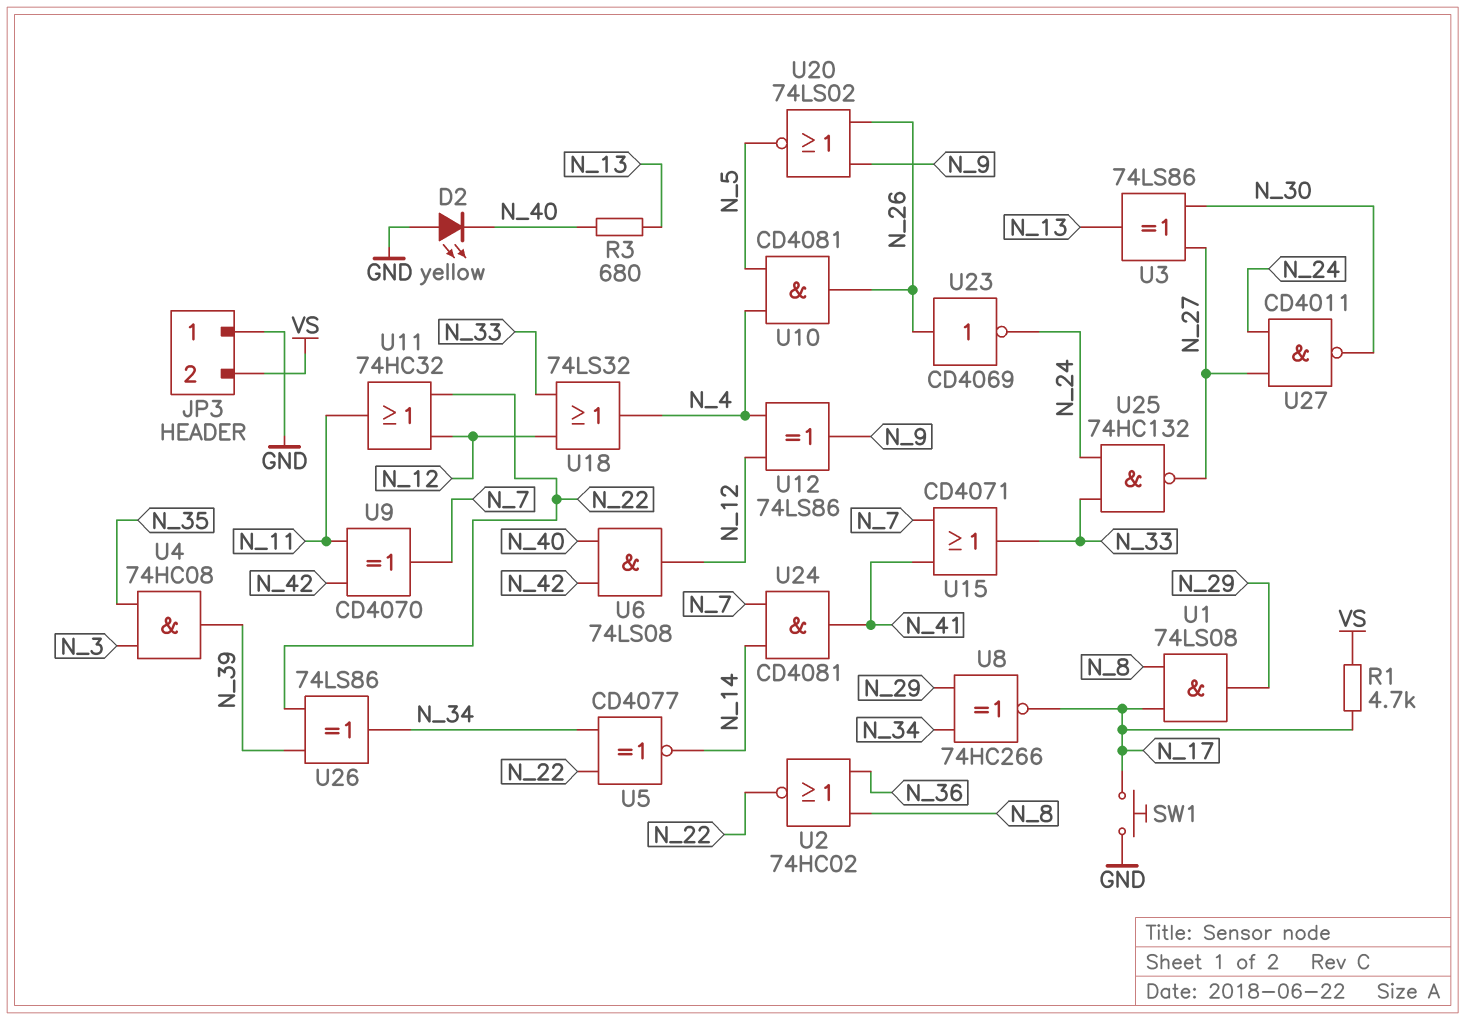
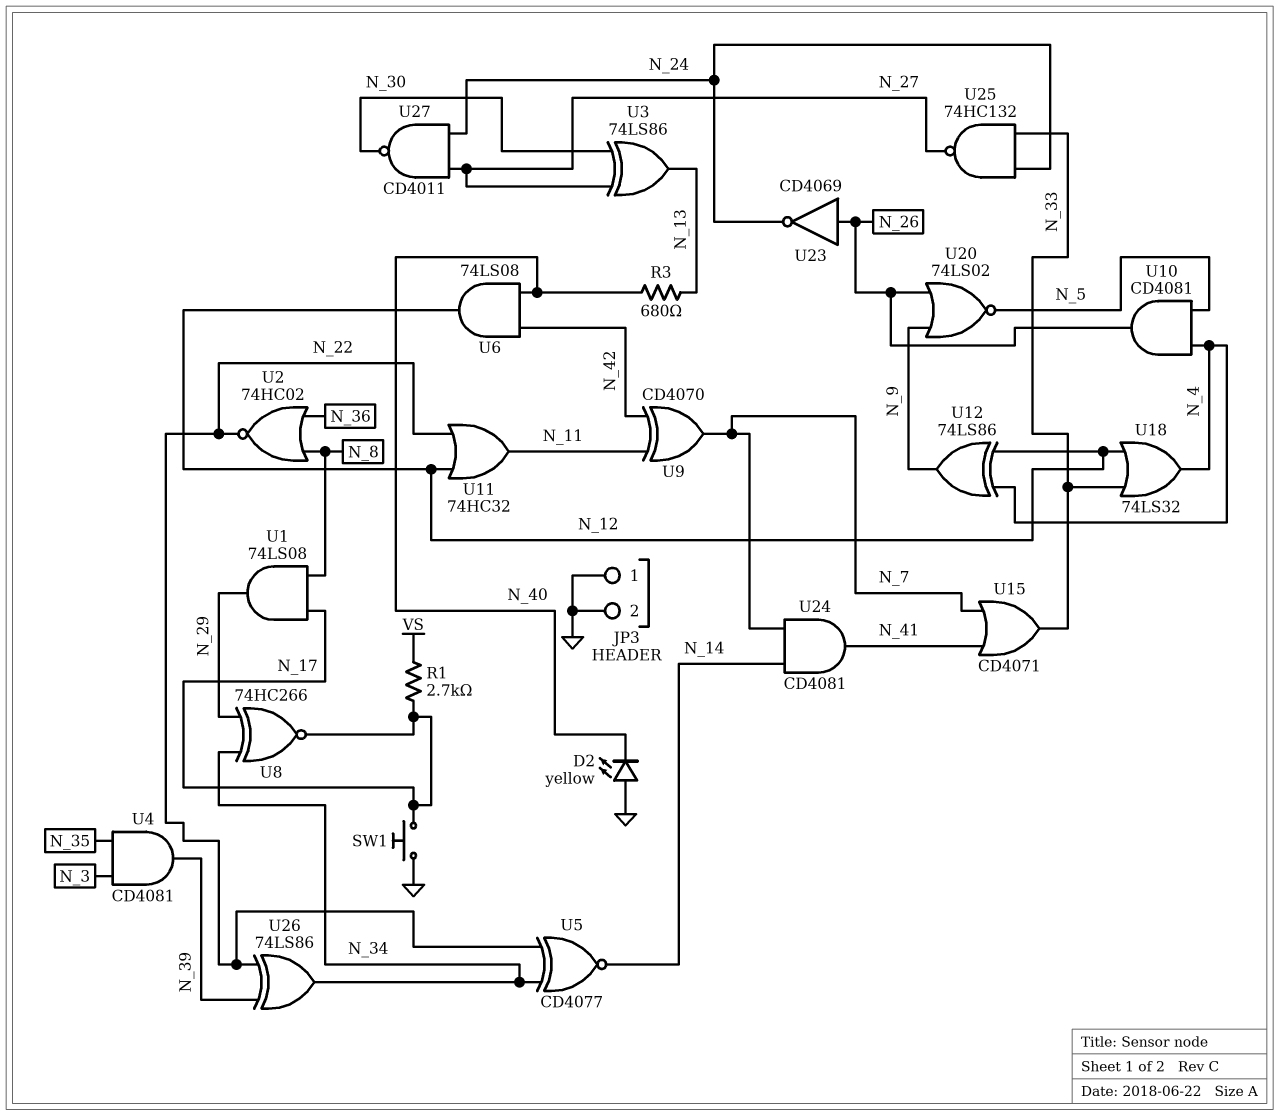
JP3 pin 2: VS -> GND
R1: 4.7k (N_17, VS) -> 2.7k (N_17, VS)
U4: AND 74HC08 (in N_3, in N_35, out N_39) -> AND CD4081 (in N_3, in N_35, out N_39)

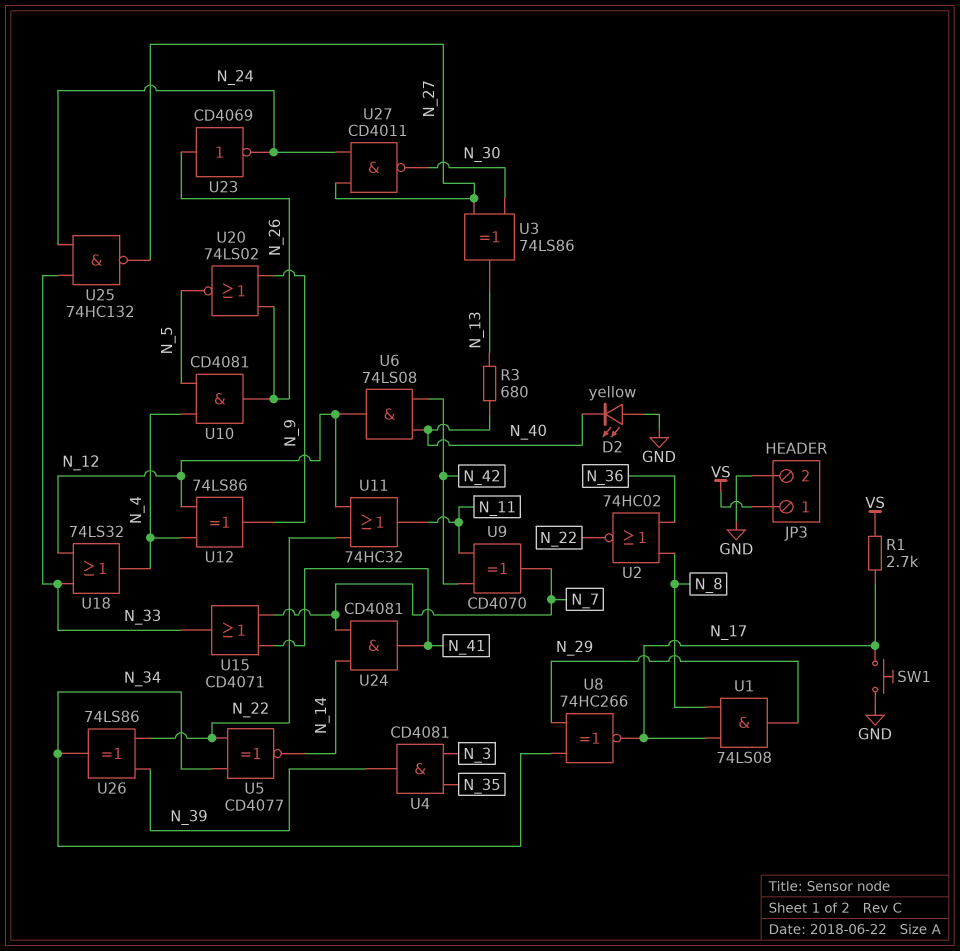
JP3 pin 1: GND -> VS

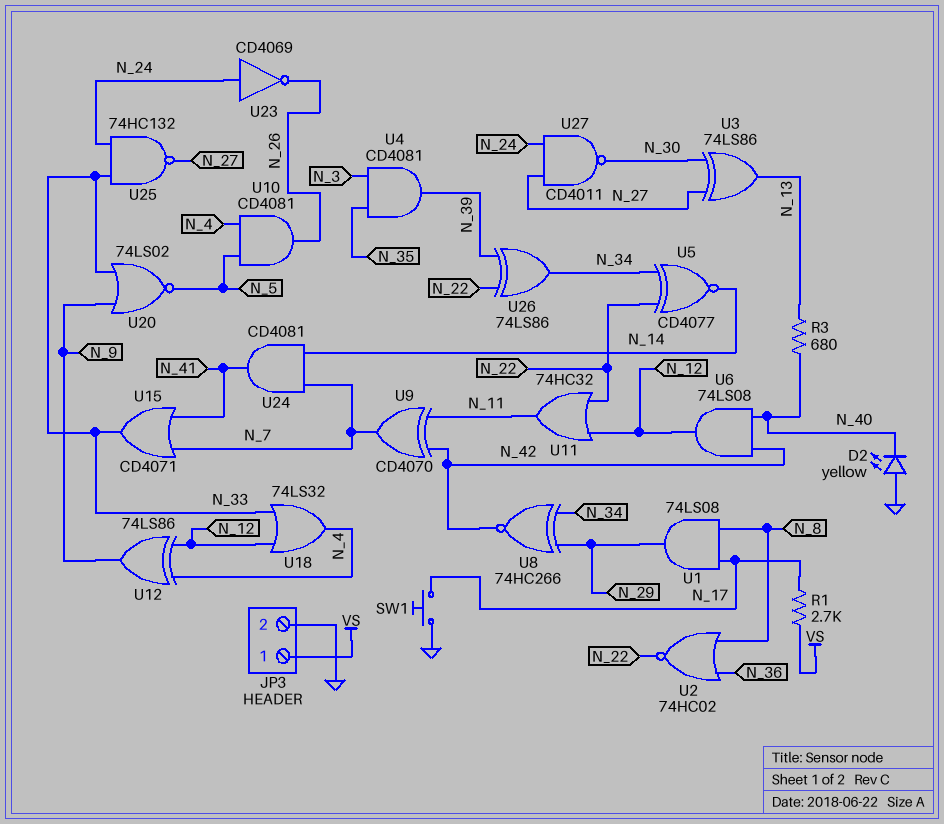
U8: XNOR 74HC266 (in N_29, in N_34, out N_17) -> XNOR 74HC266 (in N_29, in N_34, out N_42)
U20: NOR 74LS02 (in N_9, in N_26, out N_5) -> NOR 74LS02 (in N_9, in N_33, out N_5)
U23: NOT CD4069 (in N_26, out N_24) -> NOT CD4069 (in N_24, out N_26)

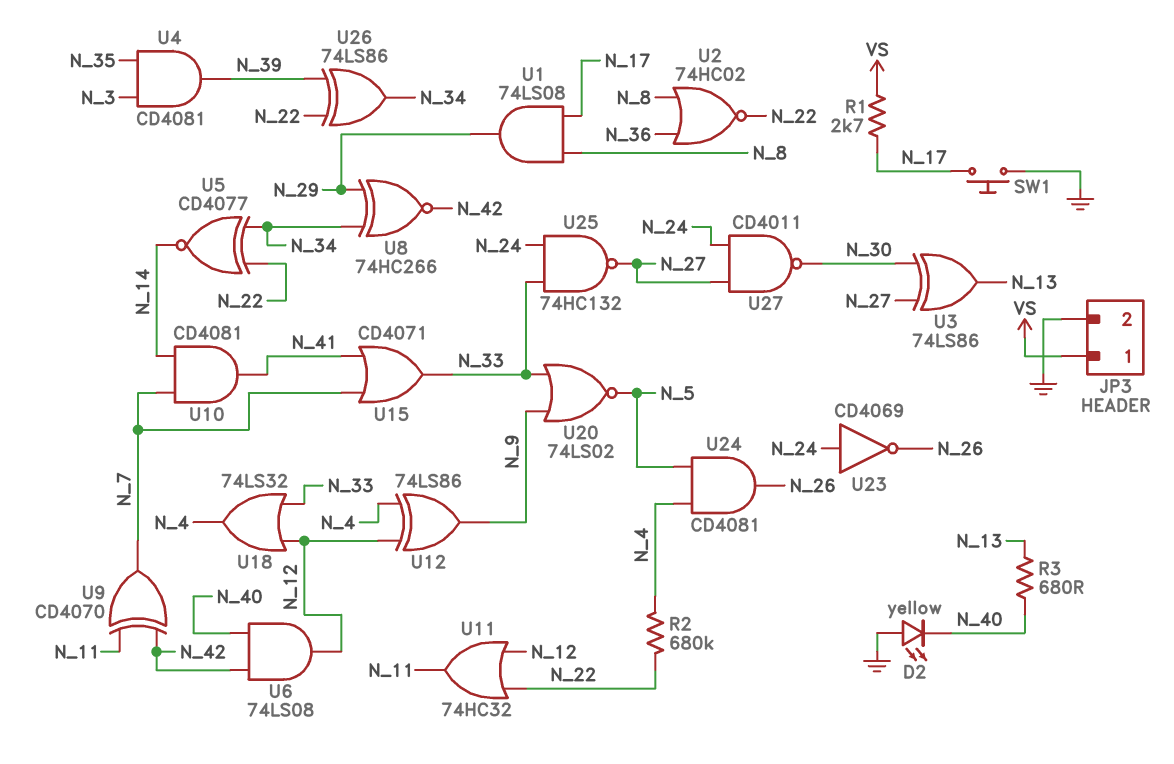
R2: none -> 680k (N_4, N_22)
U10: AND CD4081 (in N_4, in N_5, out N_26) -> AND CD4081 (in N_7, in N_14, out N_41)
U24: AND CD4081 (in N_7, in N_14, out N_41) -> AND CD4081 (in N_4, in N_5, out N_26)

